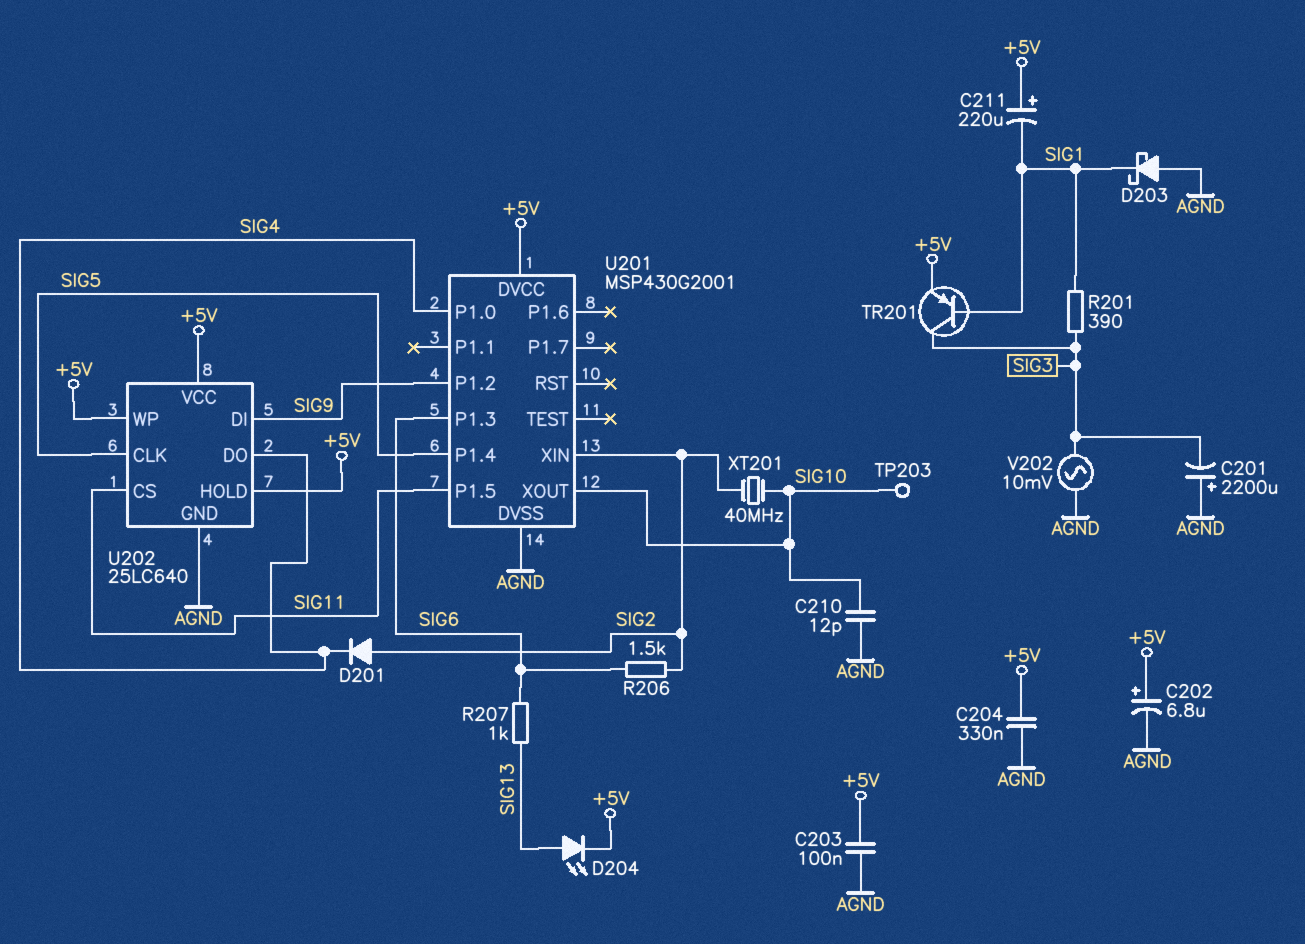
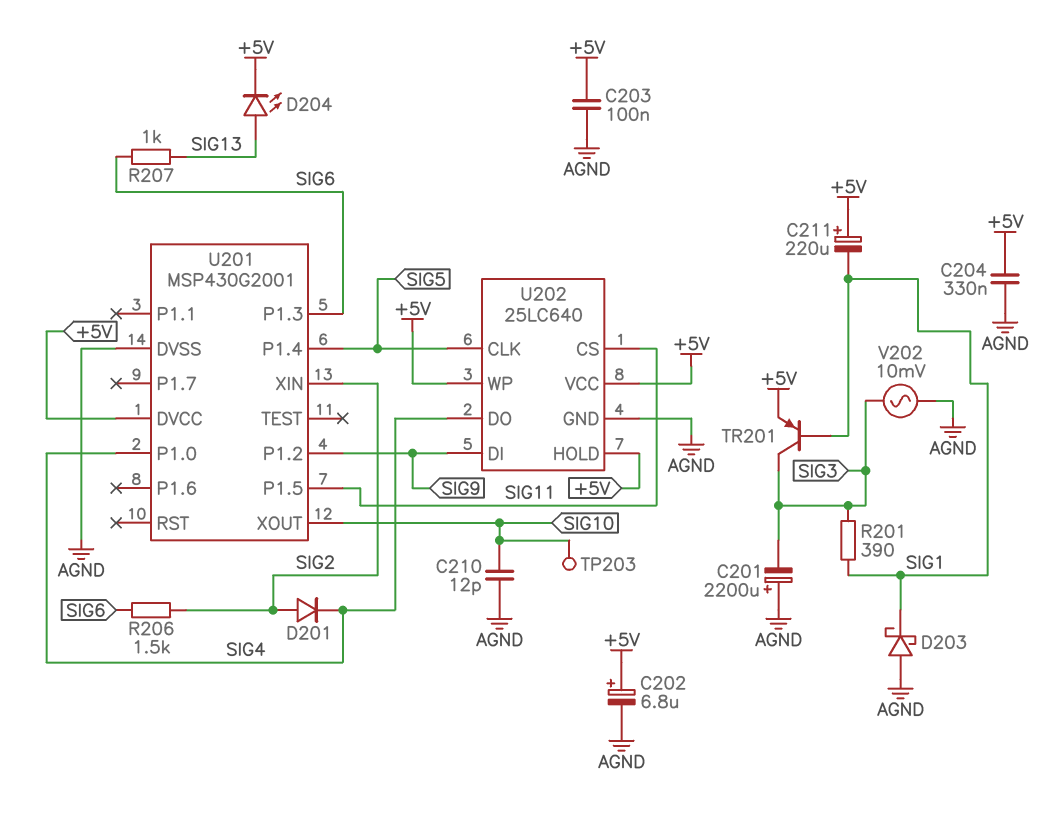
XT201: 40MHz (SIG2, SIG10) -> none

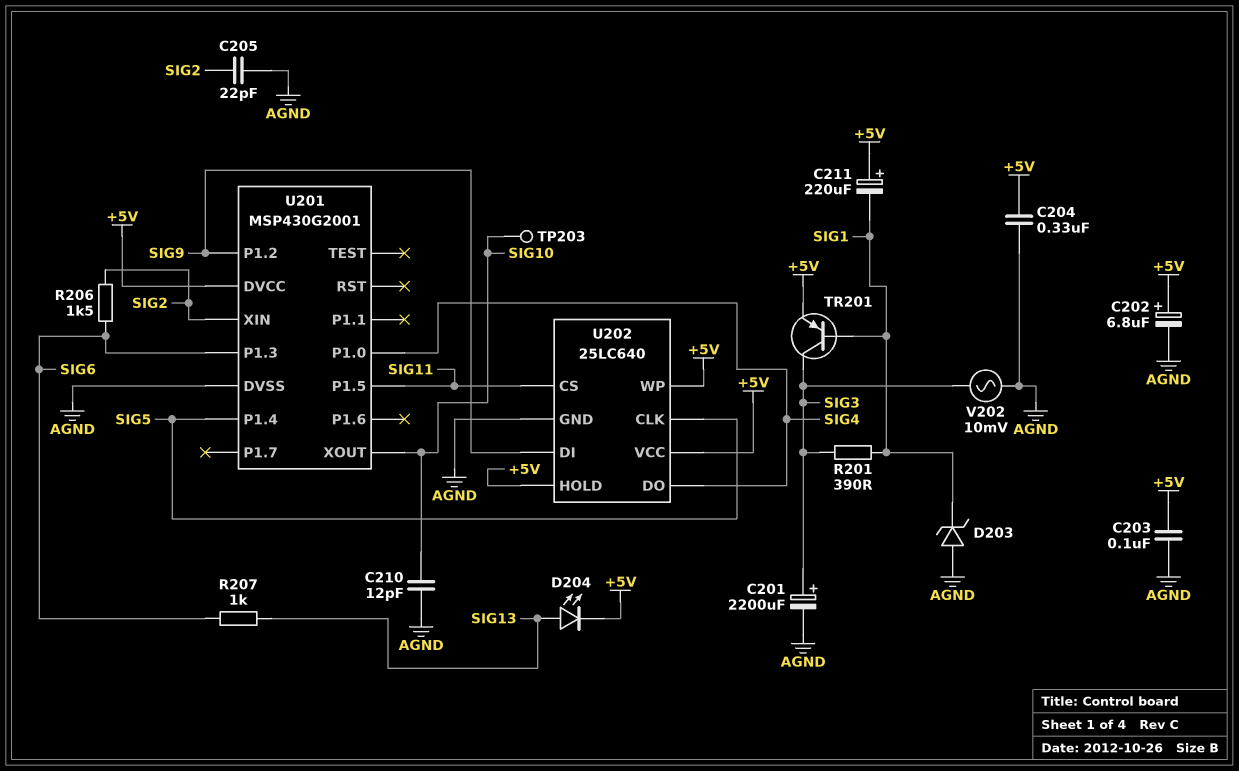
C201: 2200uF (plus AGND, minus SIG3) -> 2200uF (plus SIG3, minus AGND)
C205: none -> 22pF (AGND, SIG2)
D201: diode (A SIG2, K SIG4) -> none
D203: schottky (A AGND, K SIG1) -> zener (A AGND, K SIG1)

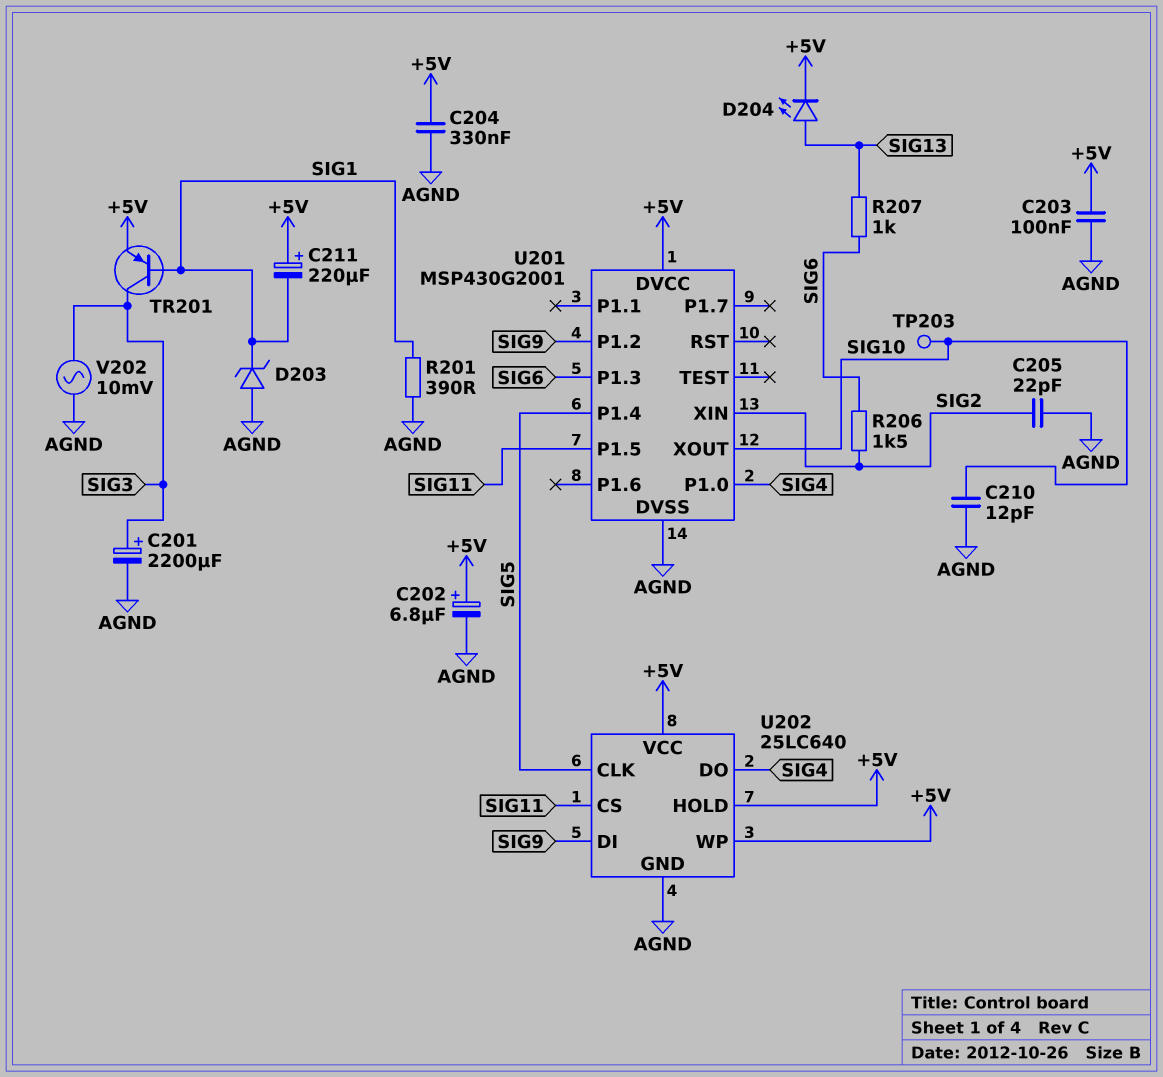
R201: 390 (SIG1, SIG3) -> 390 (AGND, SIG1)

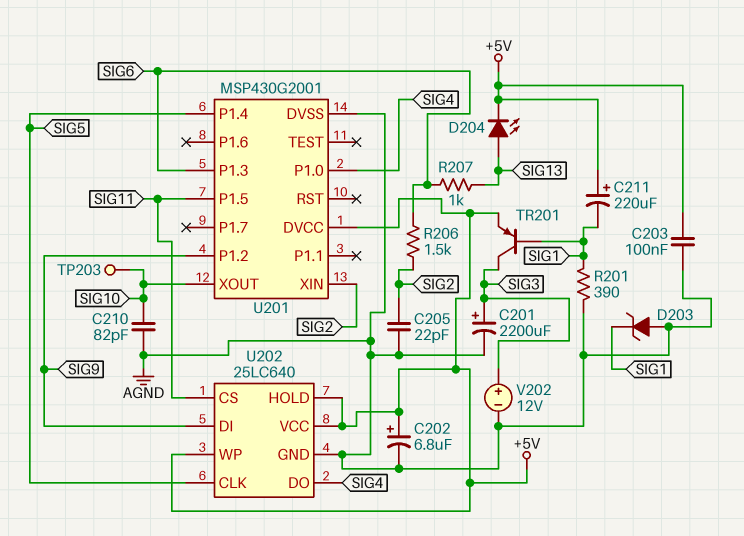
C204: 330nF (+5V, AGND) -> none
C210: 12pF (AGND, SIG10) -> 82pF (AGND, SIG10)
V202: AC 10mV (AGND, SIG3) -> 12V (plus SIG3, minus AGND)

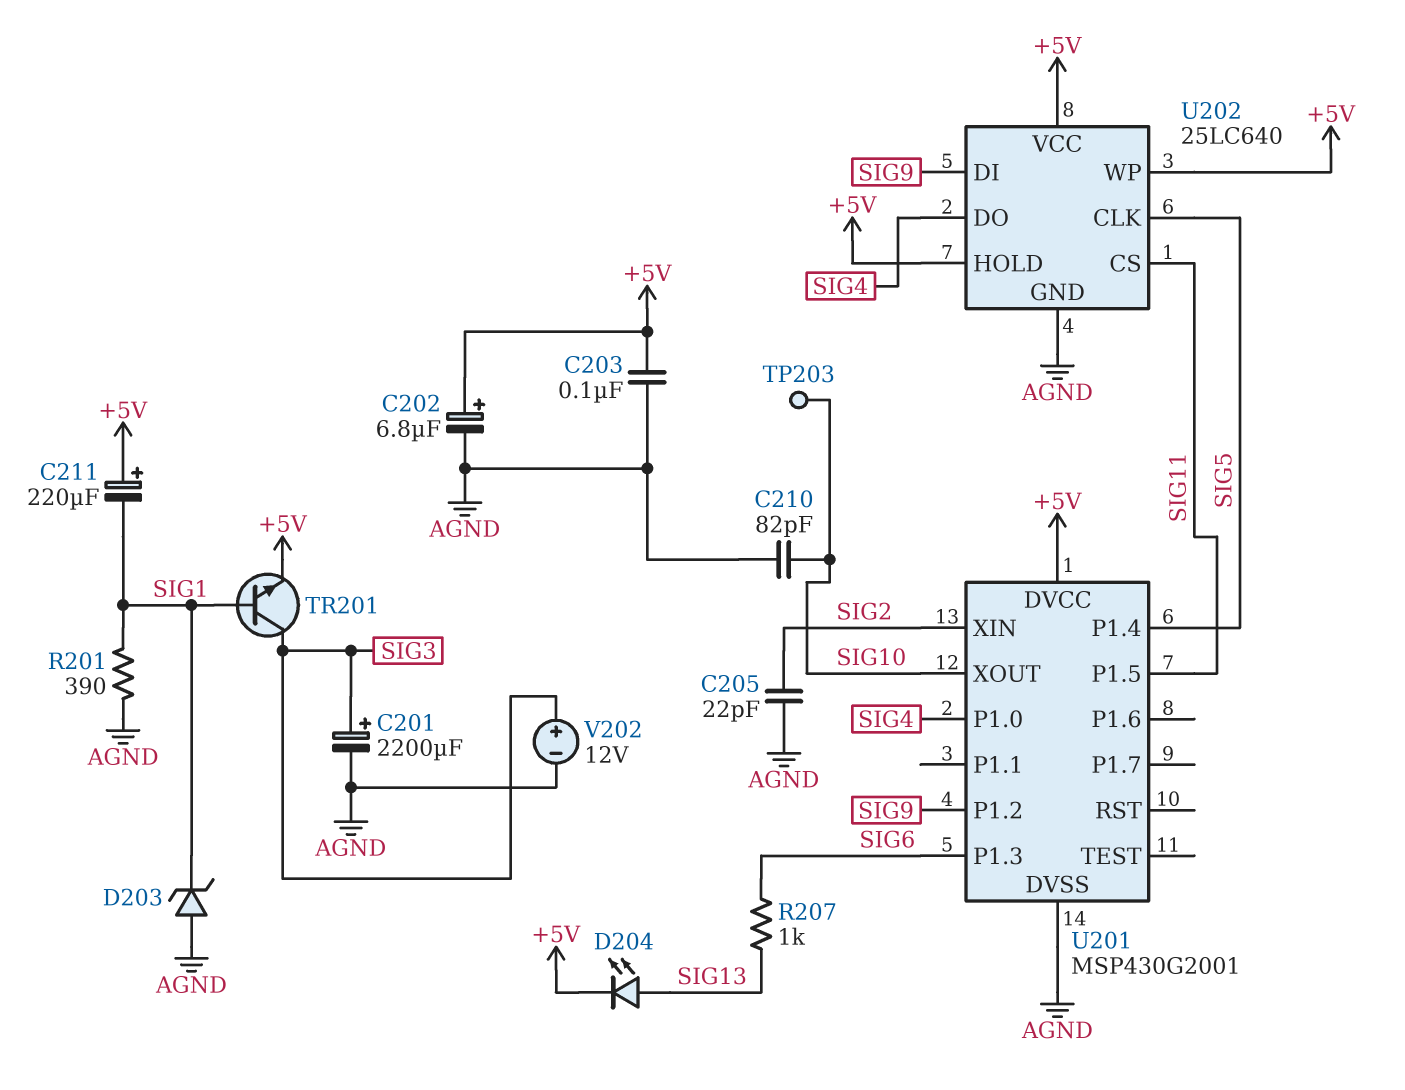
R206: 1.5k (SIG2, SIG6) -> none
TR201: PNP (B SIG1, C SIG3, E +5V) -> NPN (B SIG1, C SIG3, E +5V)

